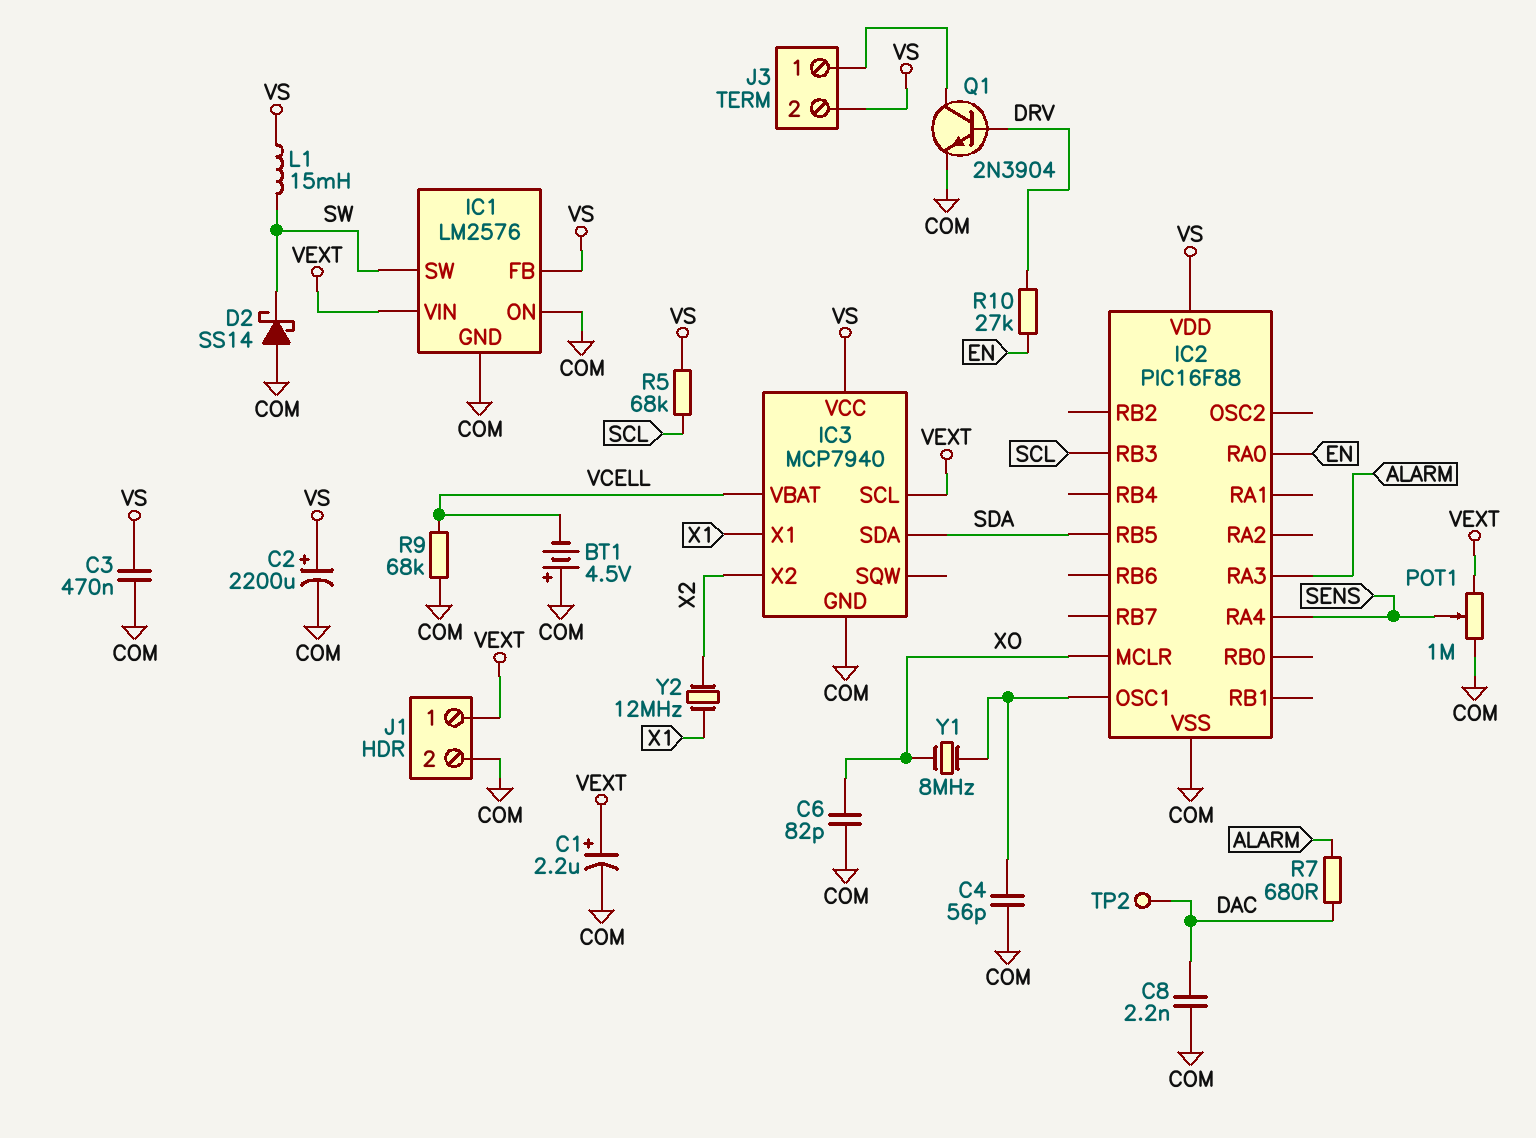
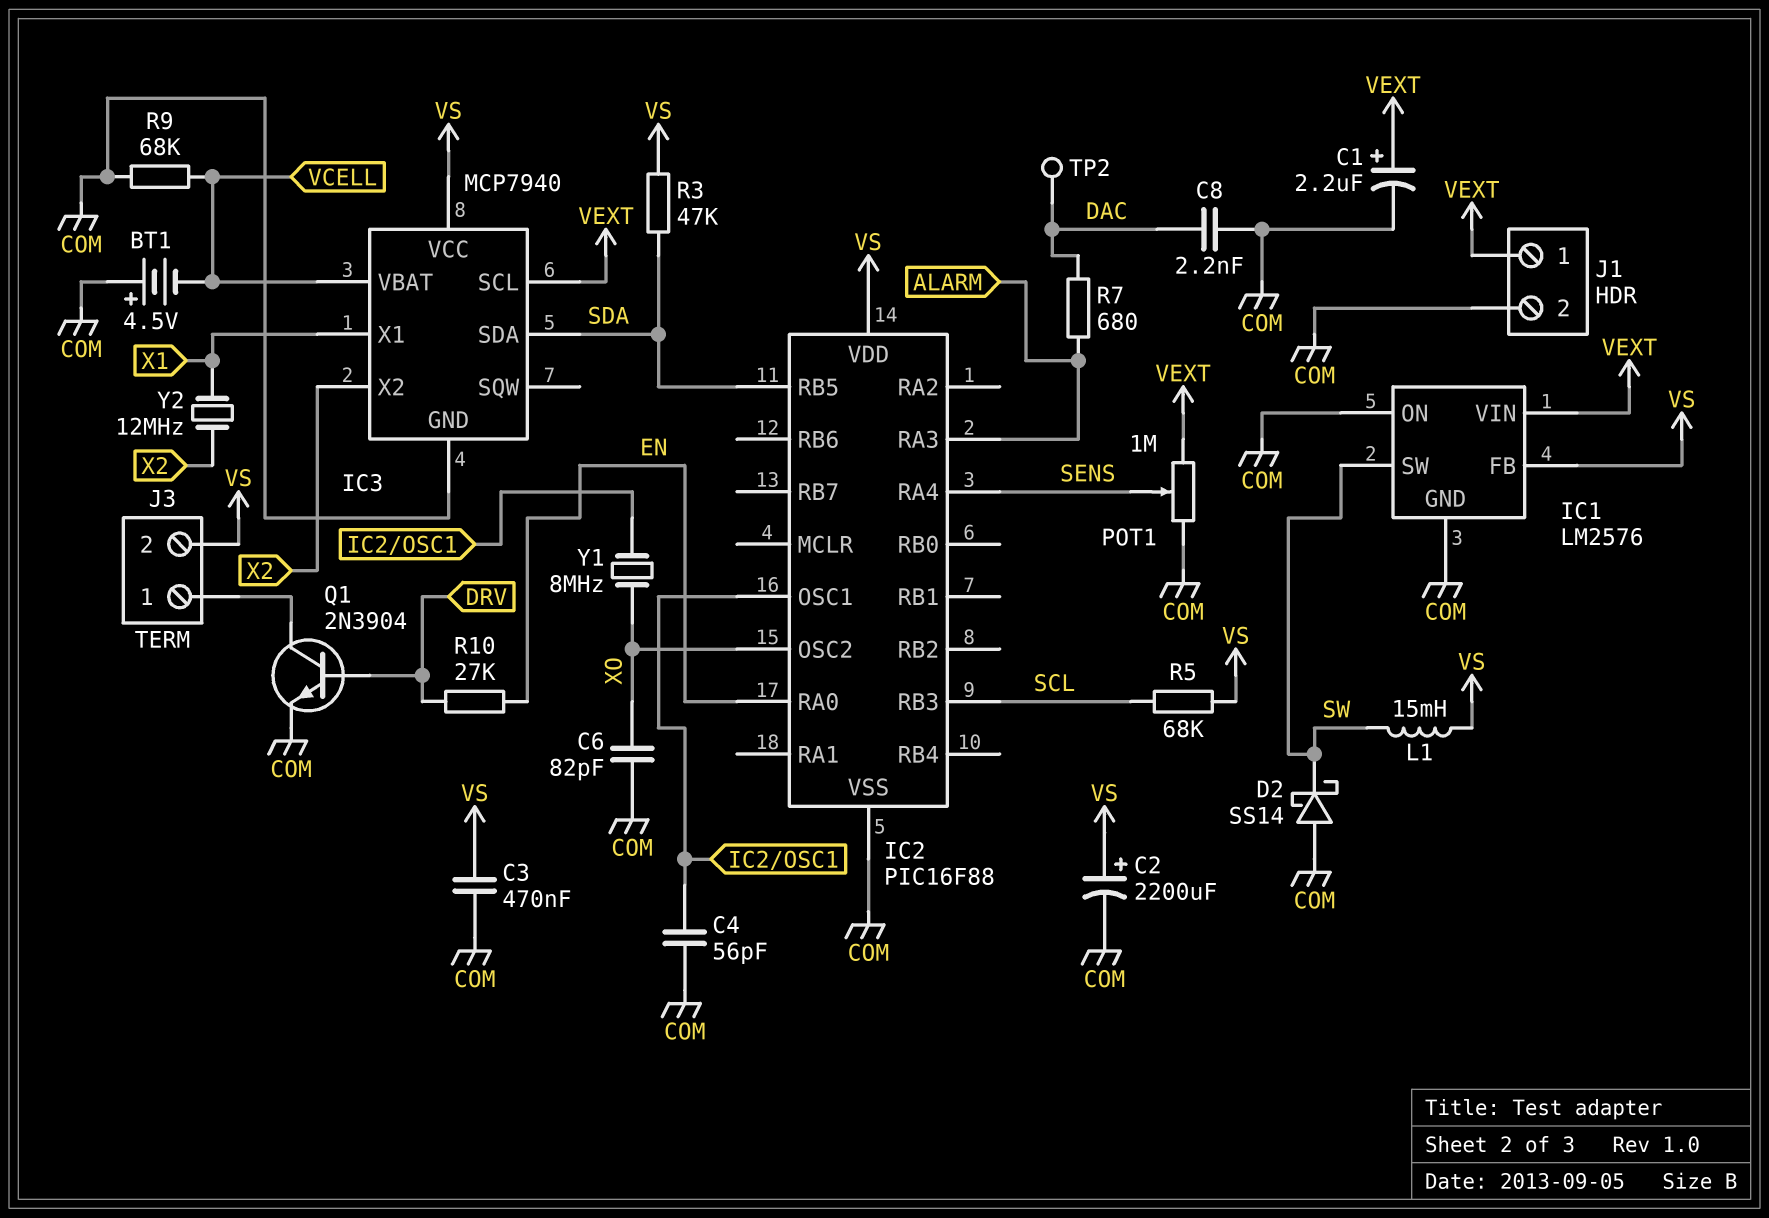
IC2 pin MCLR: XO -> none
IC2 pin OSC2: none -> XO
R3: none -> 47k (SDA, VS)

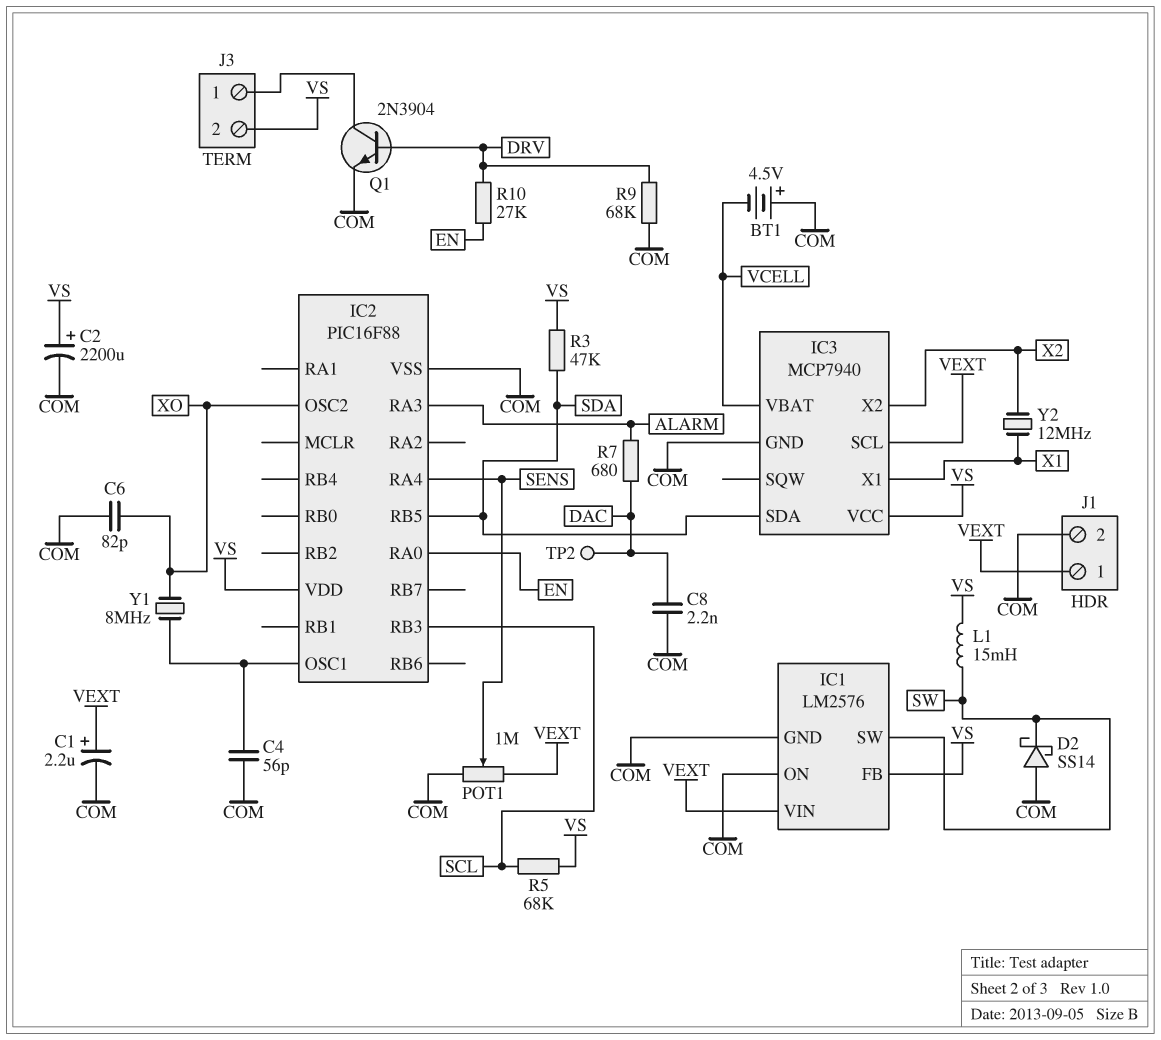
C3: 470nF (COM, VS) -> none
R9: 68k (COM, VCELL) -> 68k (COM, DRV)

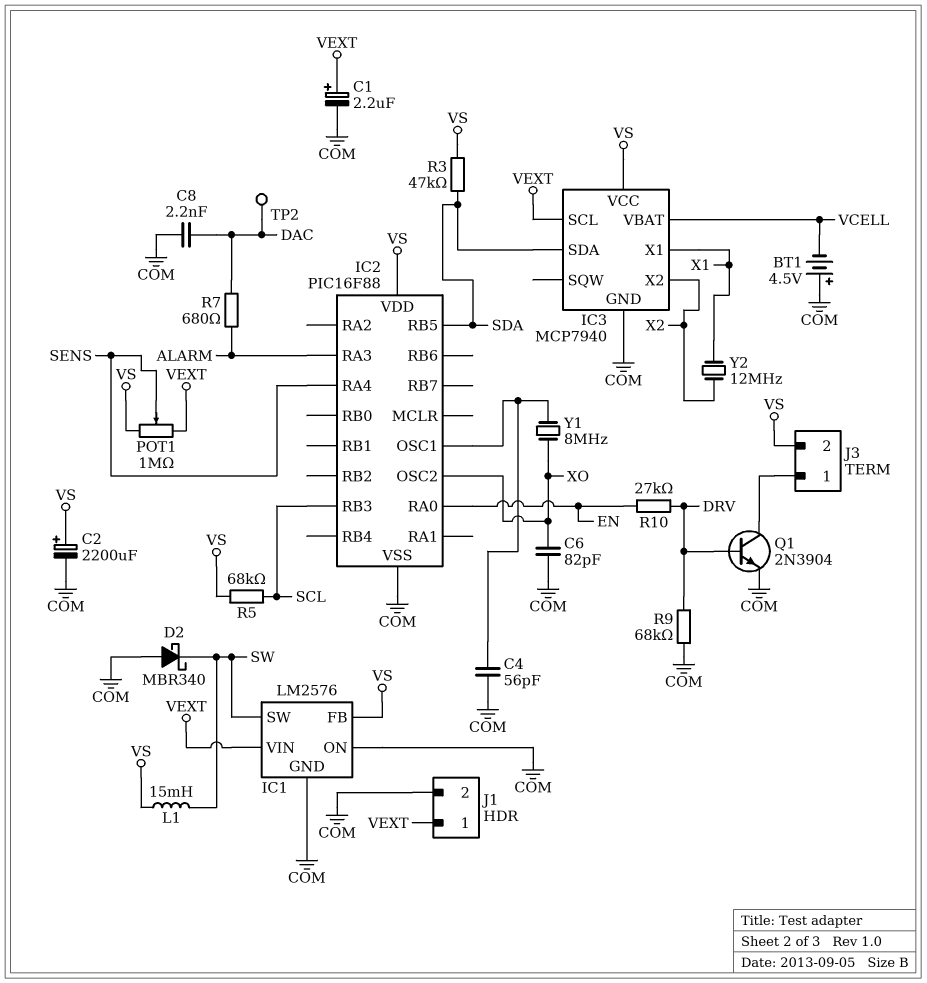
D2: schottky SS14 (A COM, K SW) -> schottky MBR340 (A COM, K SW)
POT1: 1M (COM, VEXT, wiper SENS) -> 1M (VEXT, VS, wiper SENS)

